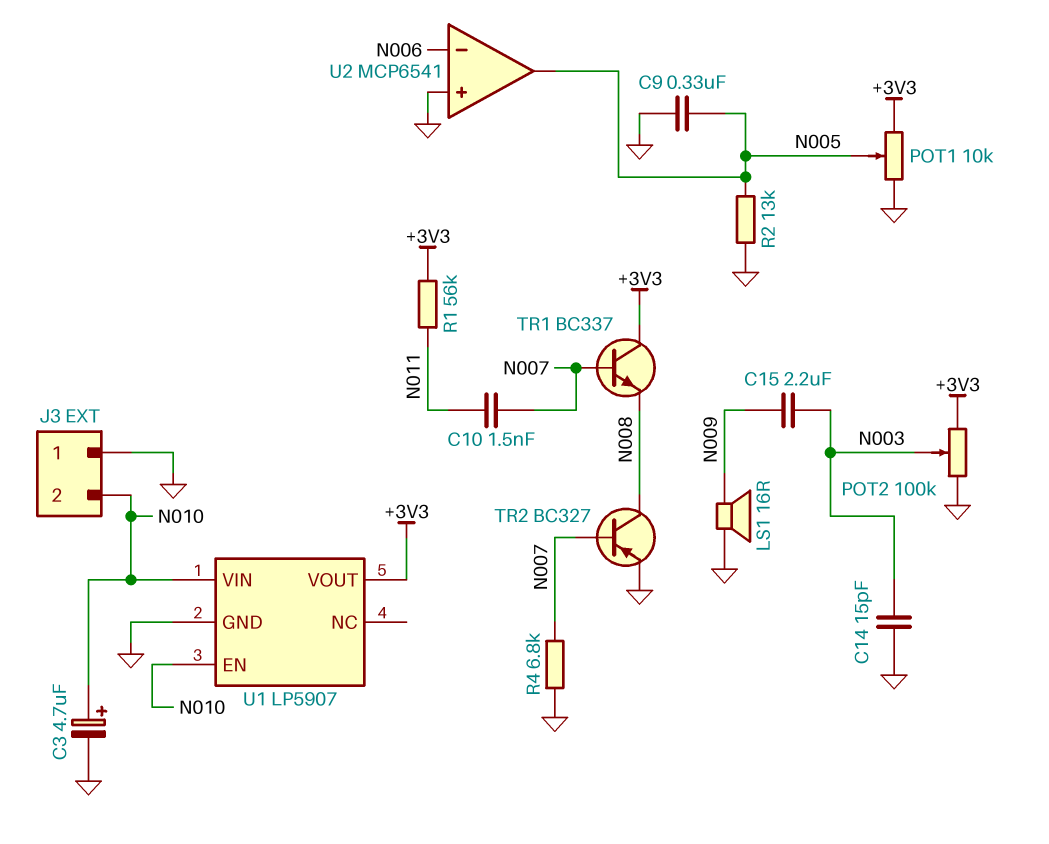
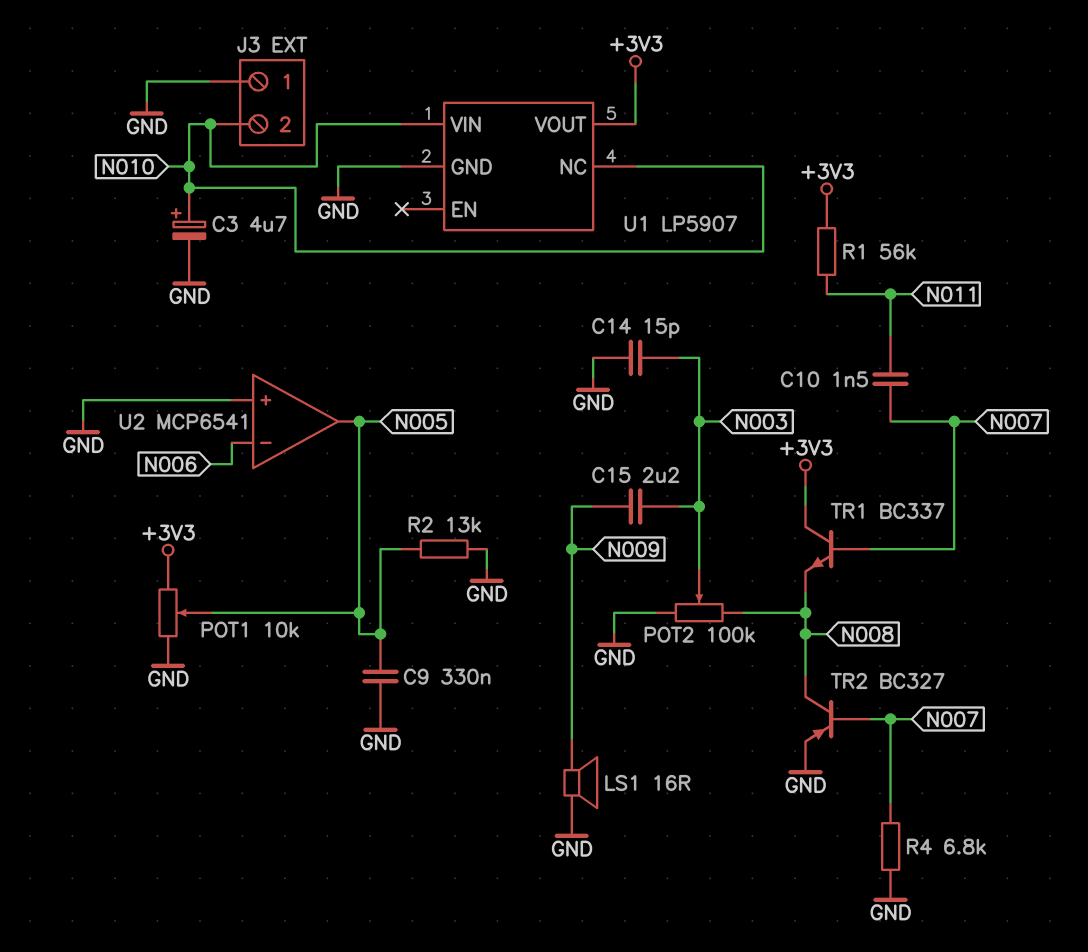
POT2: 100k (+3V3, GND, wiper N003) -> 100k (GND, N008, wiper N003)
U1 pin EN: N010 -> none
U1 pin NC: none -> N010

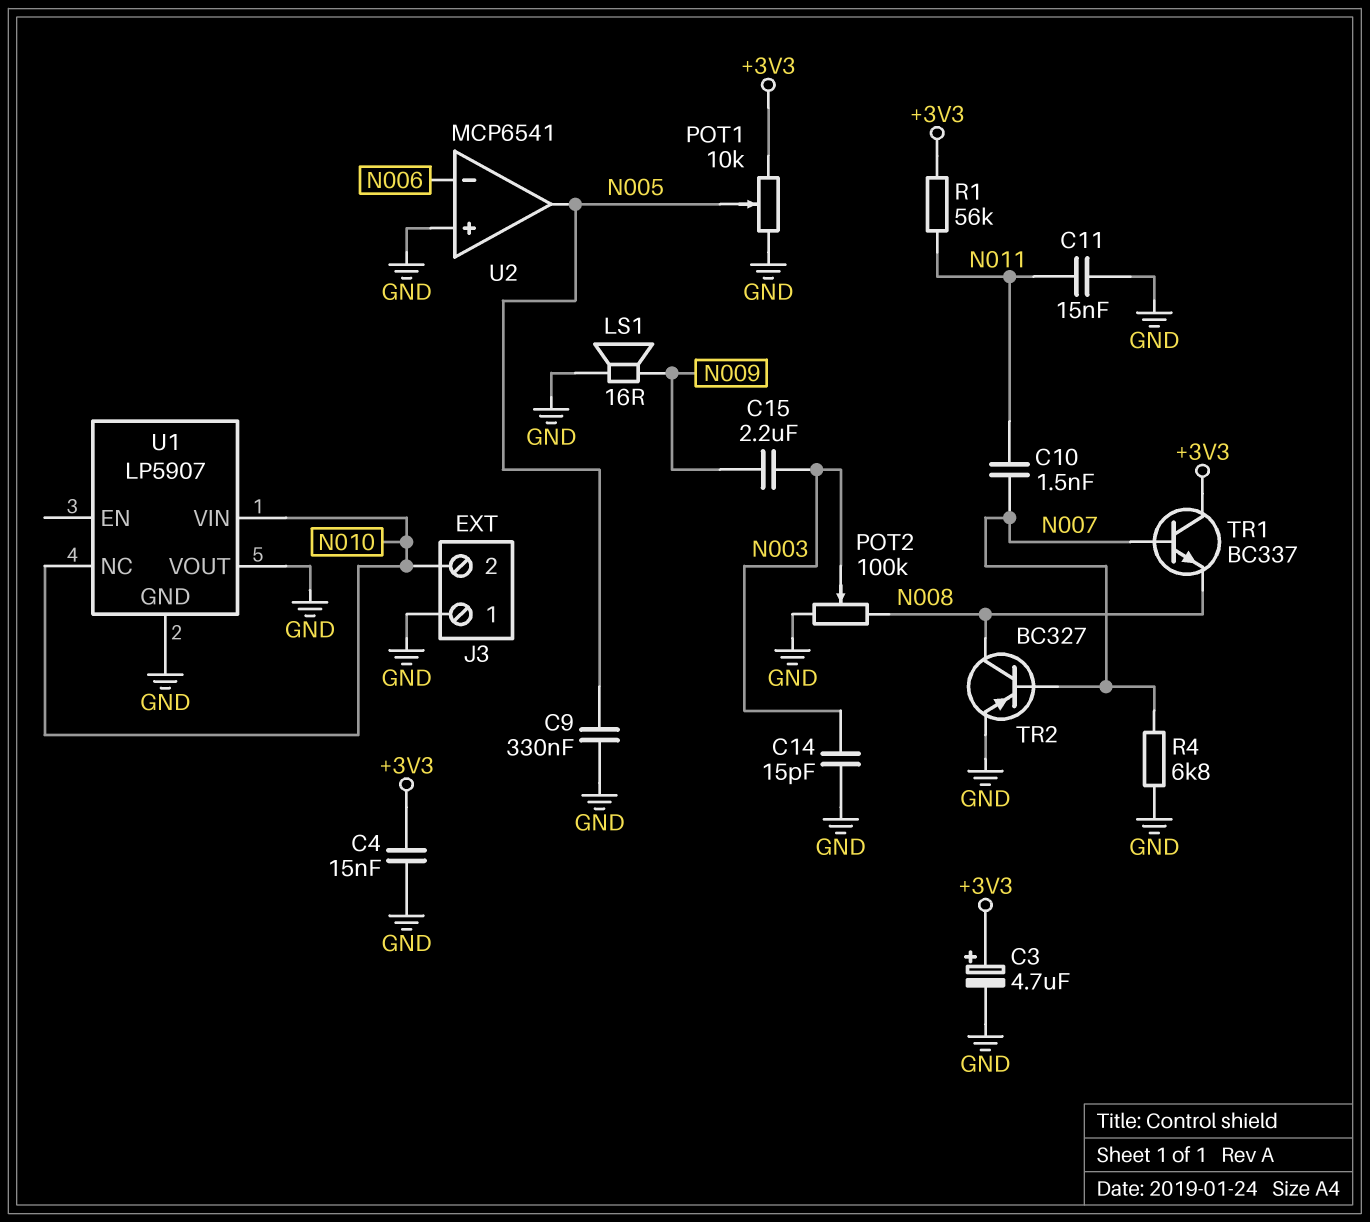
C3: 4.7uF (plus N010, minus GND) -> 4.7uF (plus +3V3, minus GND)
C4: none -> 15nF (+3V3, GND)
C11: none -> 15nF (GND, N011)
R2: 13k (GND, N005) -> none
U1 pin VOUT: +3V3 -> GND

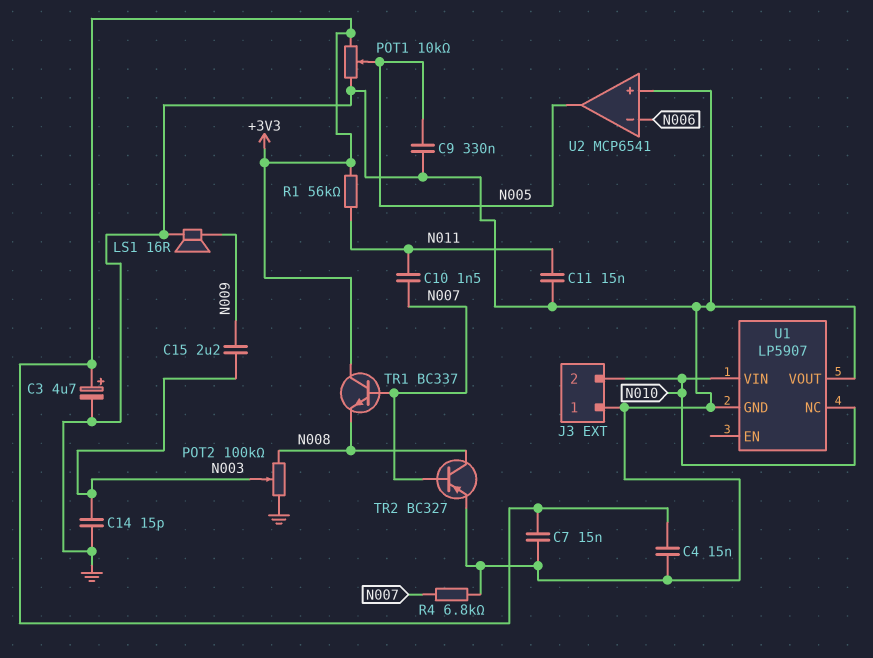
C7: none -> 15nF (+3V3, GND)

